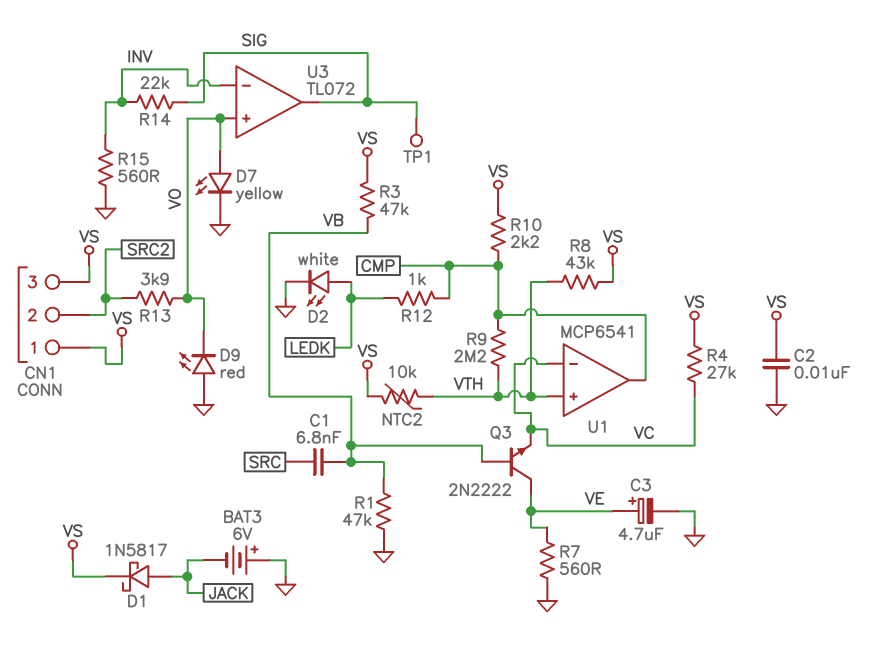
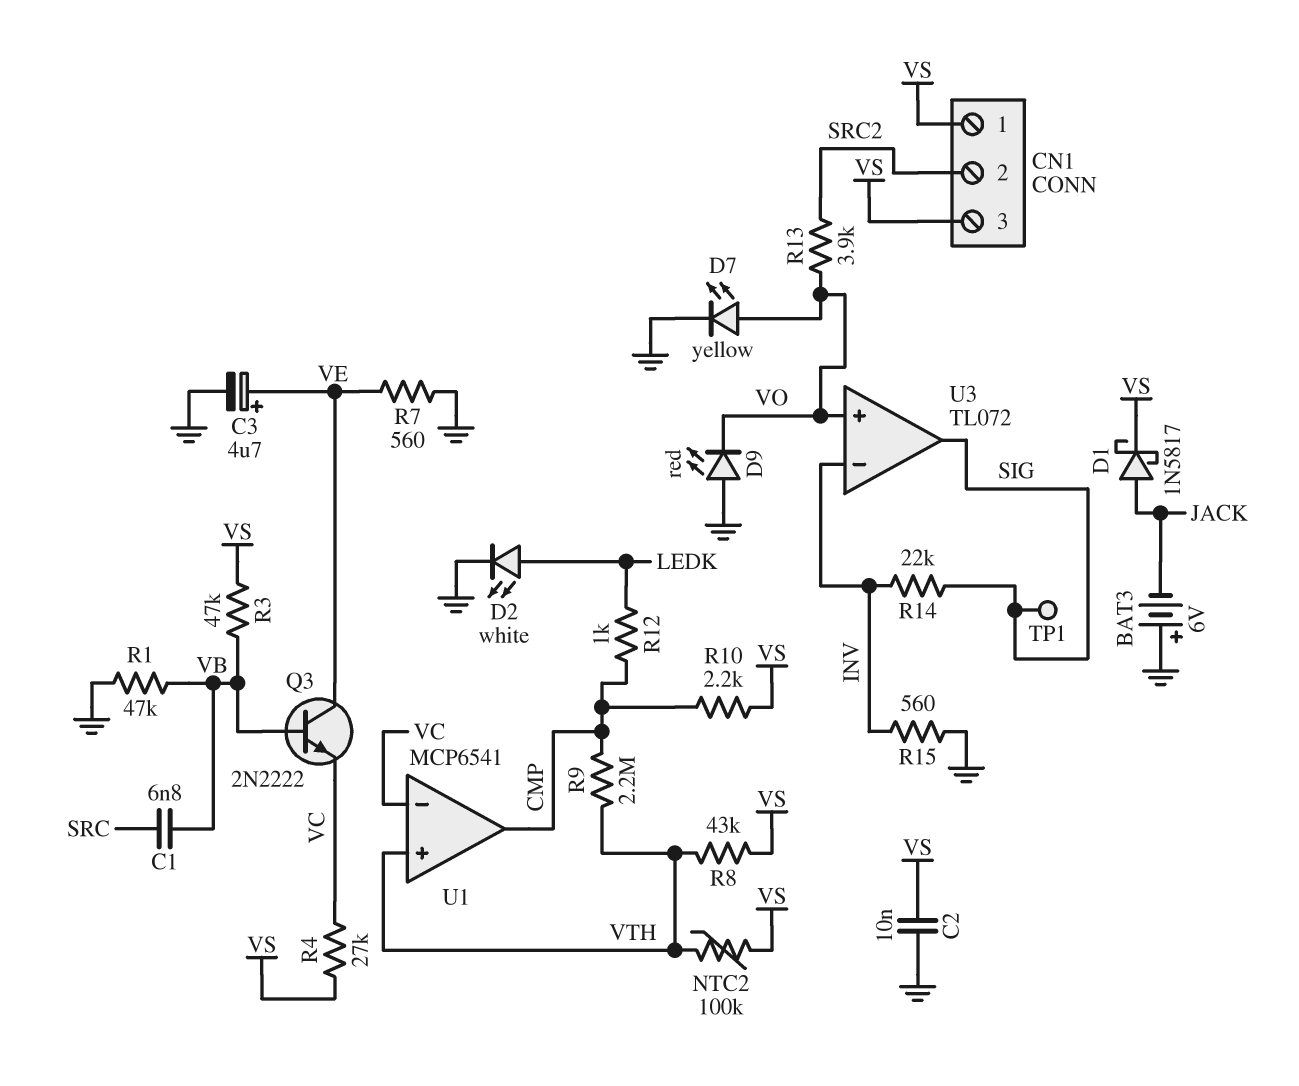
NTC2: 10k (VS, VTH) -> 100k (VS, VTH)

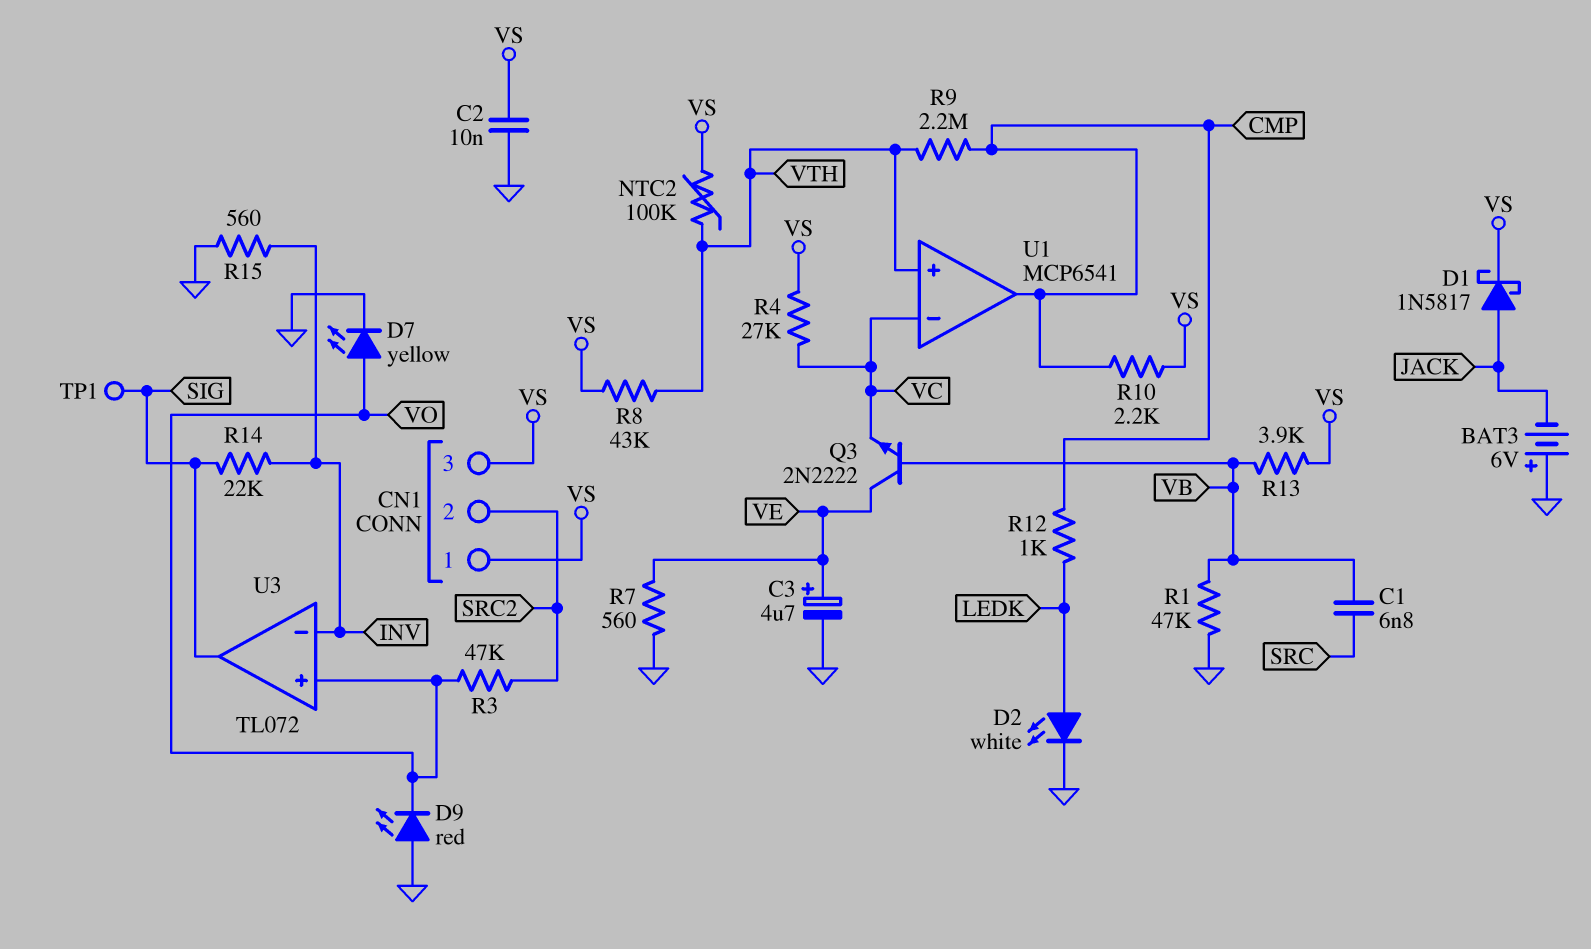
R3: 47k (VB, VS) -> 47k (SRC2, VO)
R13: 3.9k (SRC2, VO) -> 3.9k (VB, VS)

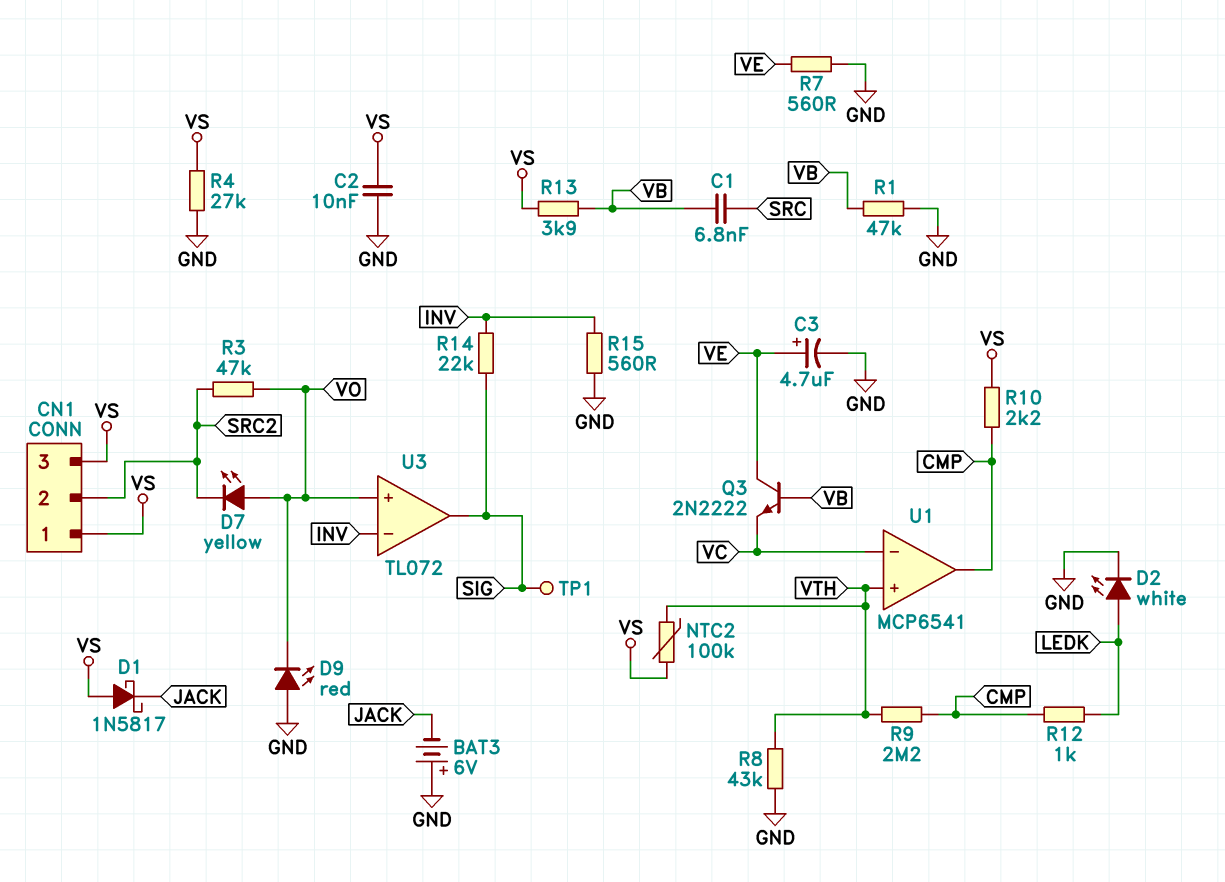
D1: schottky 1N5817 (A JACK, K VS) -> schottky 1N5817 (A VS, K JACK)
D7: LED yellow (A VO, K GND) -> LED yellow (A VO, K SRC2)
R4: 27k (VC, VS) -> 27k (GND, VS)
R8: 43k (VS, VTH) -> 43k (GND, VTH)

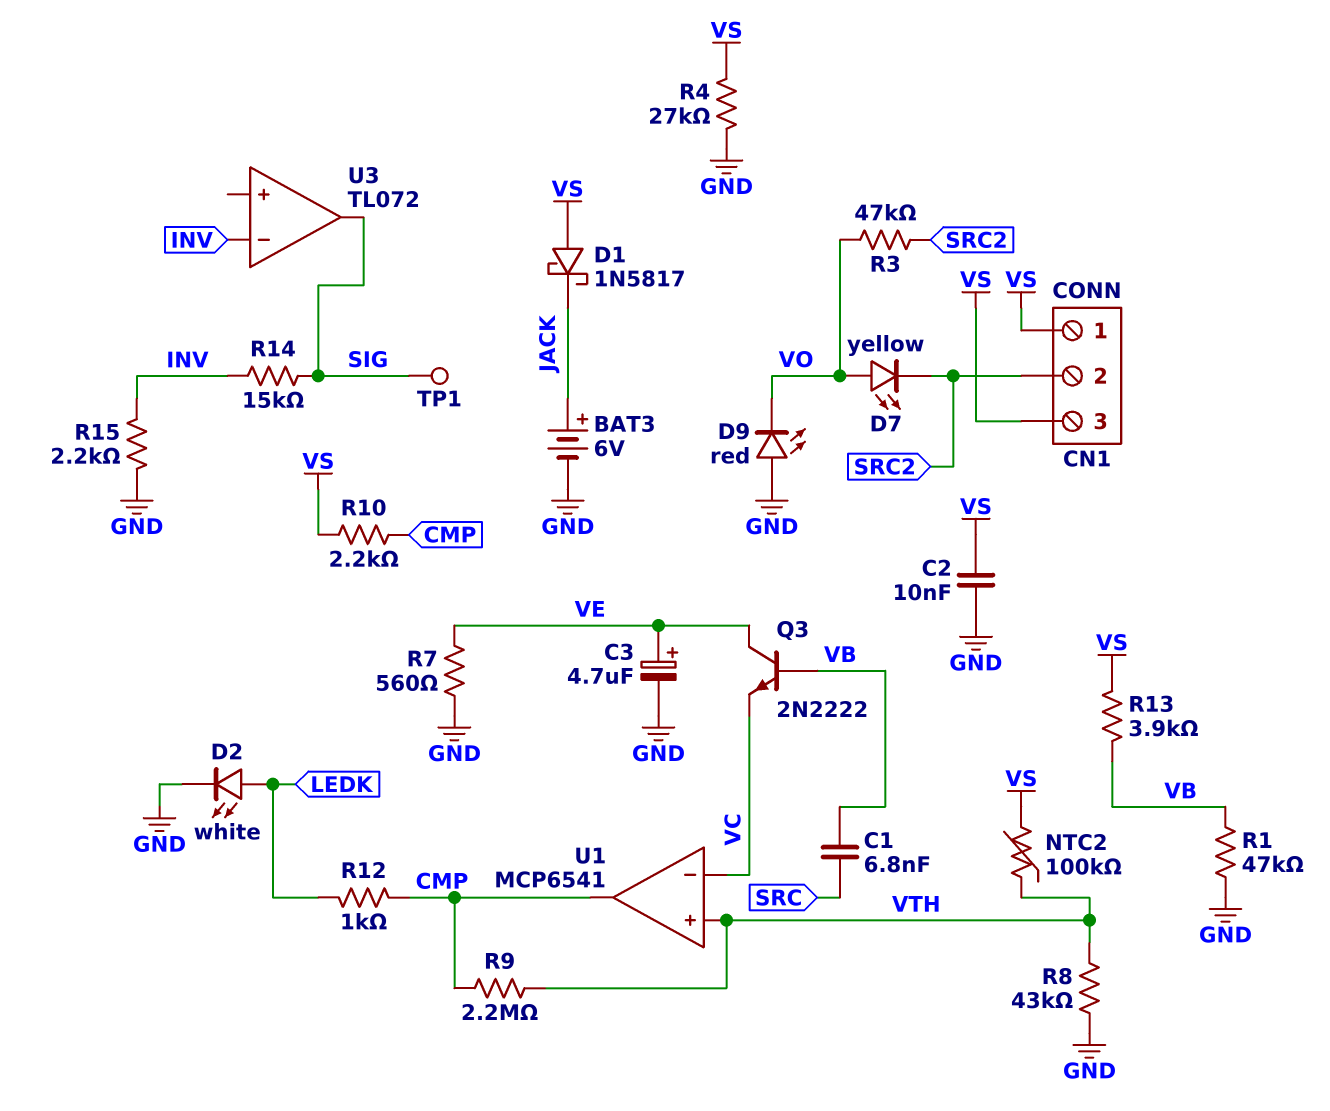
BAT3: 6V (plus GND, minus JACK) -> 6V (plus JACK, minus GND)
R14: 22k (INV, SIG) -> 15k (INV, SIG)
R15: 560 (GND, INV) -> 2.2k (GND, INV)
U3 pin in+: VO -> none

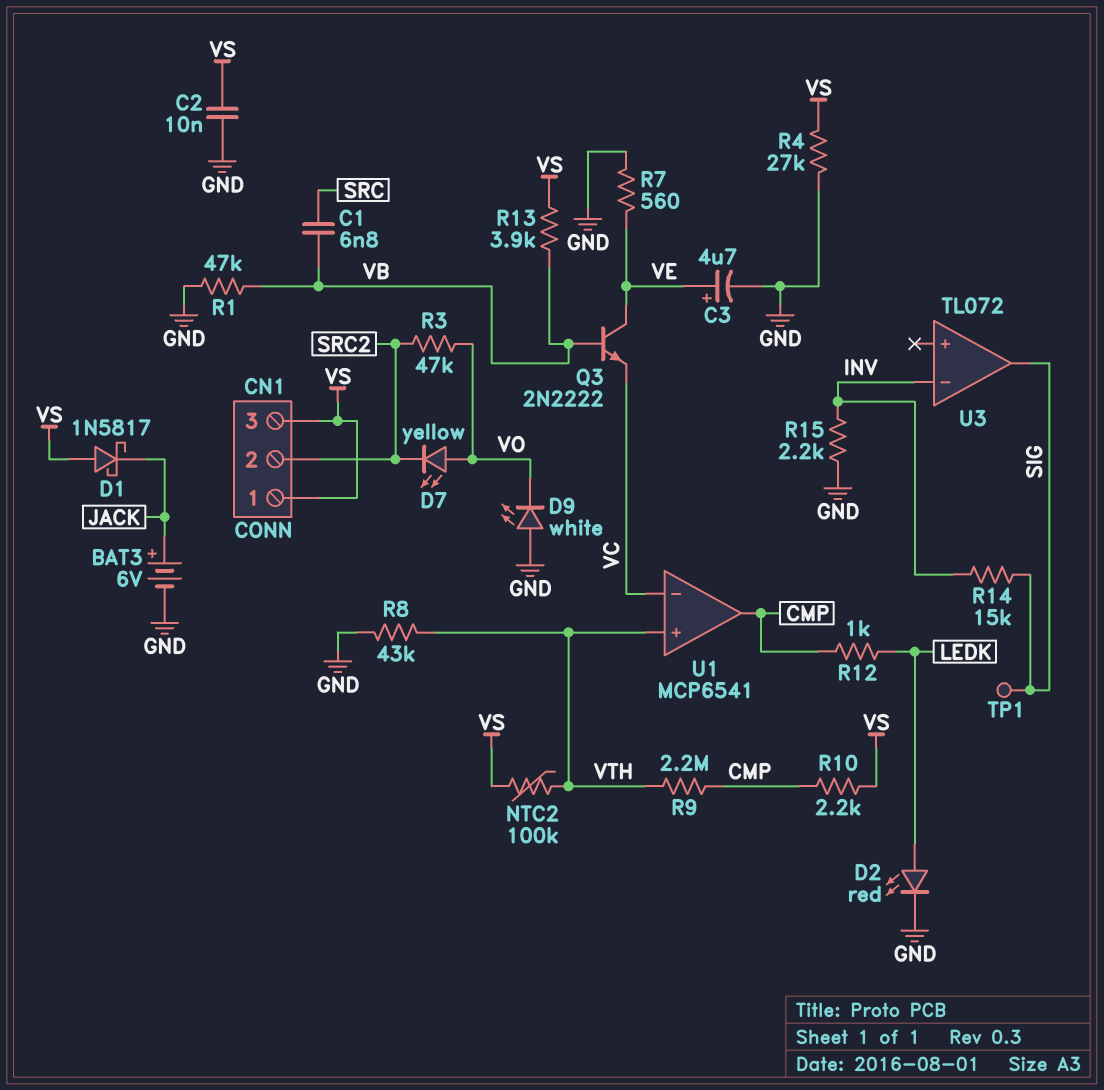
D2: LED white (A LEDK, K GND) -> LED red (A LEDK, K GND)
D9: LED red (A GND, K VO) -> LED white (A GND, K VO)

